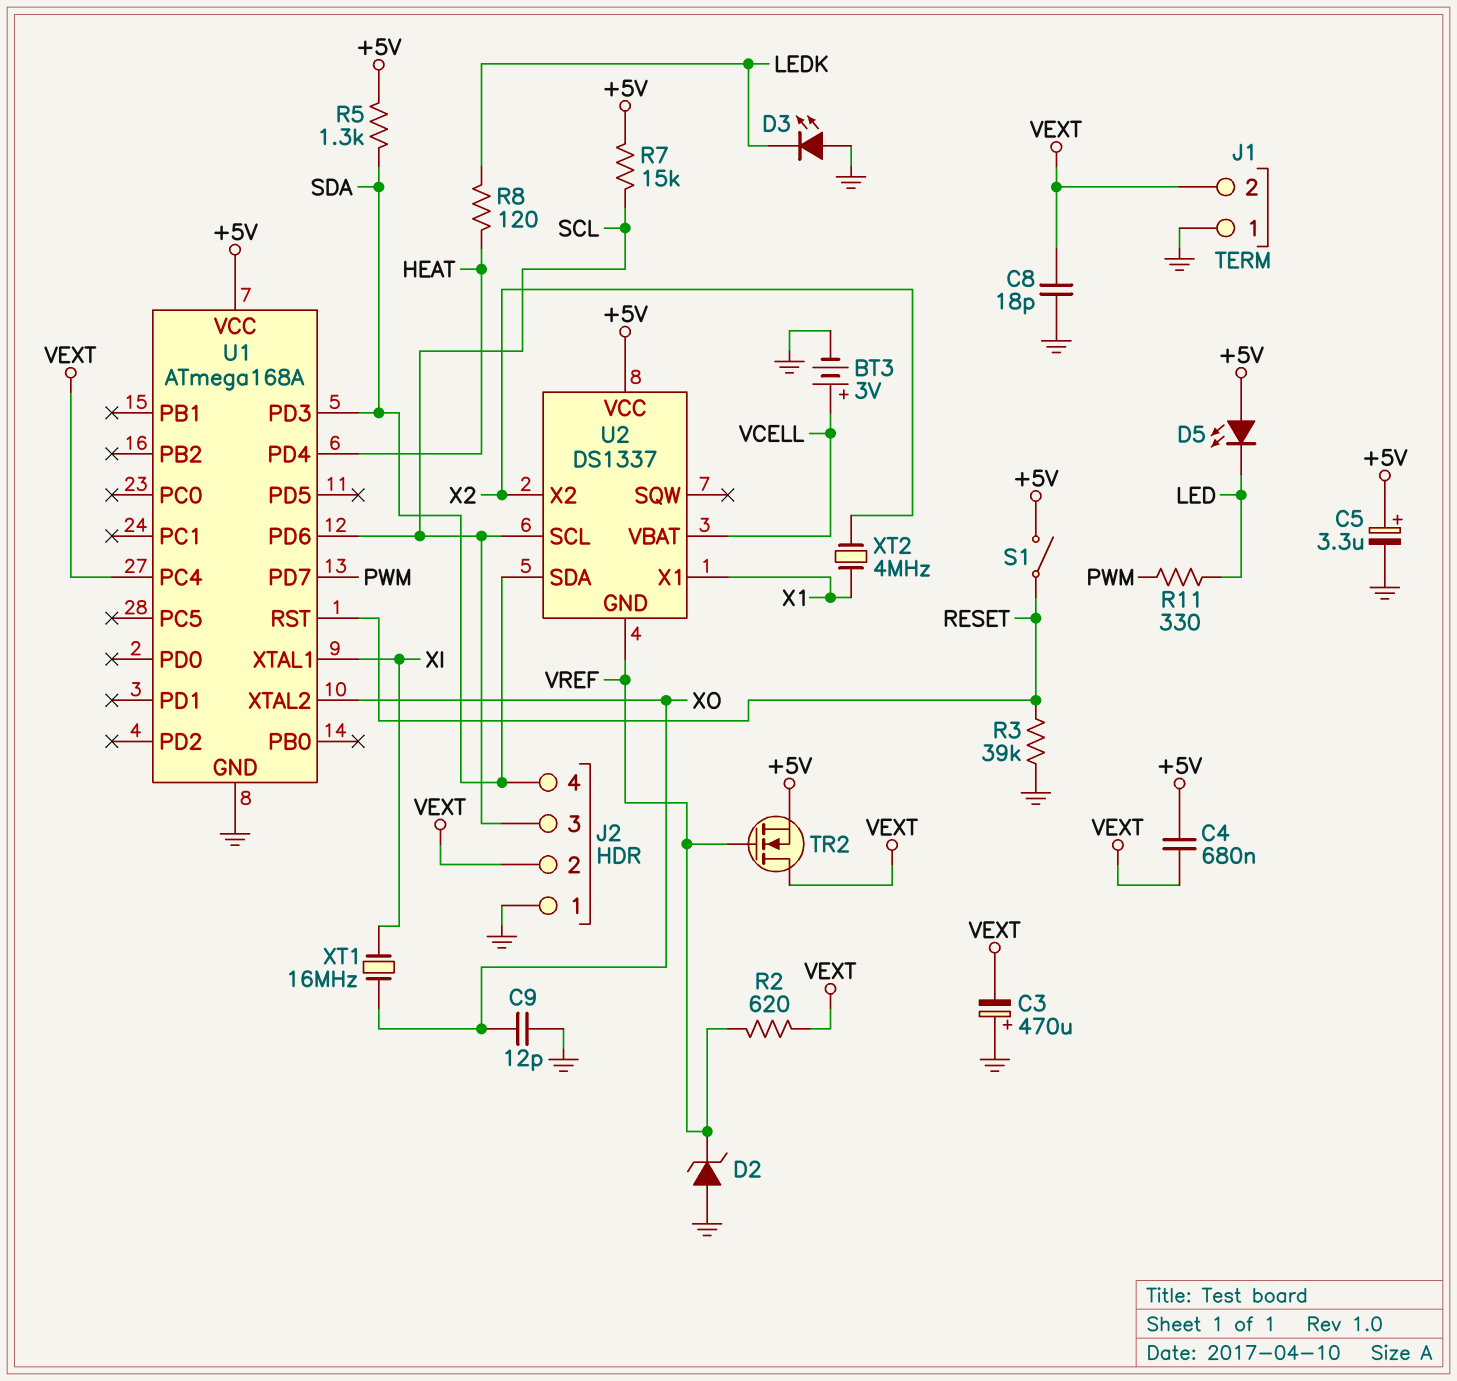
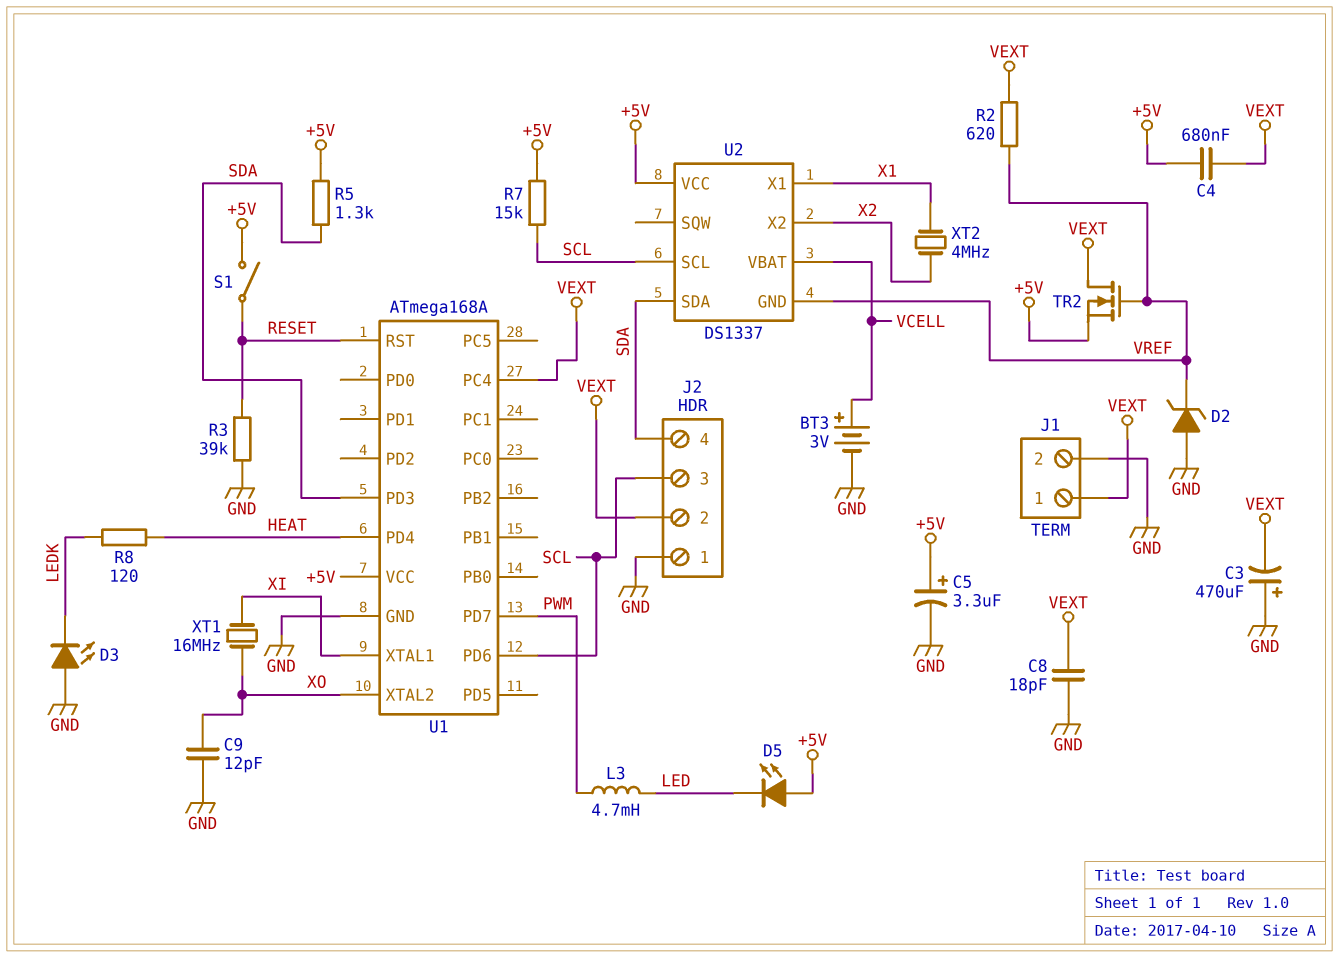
J1 pin 1: GND -> VEXT
J1 pin 2: VEXT -> GND
L3: none -> 4.7mH (LED, PWM)
R11: 330 (LED, PWM) -> none

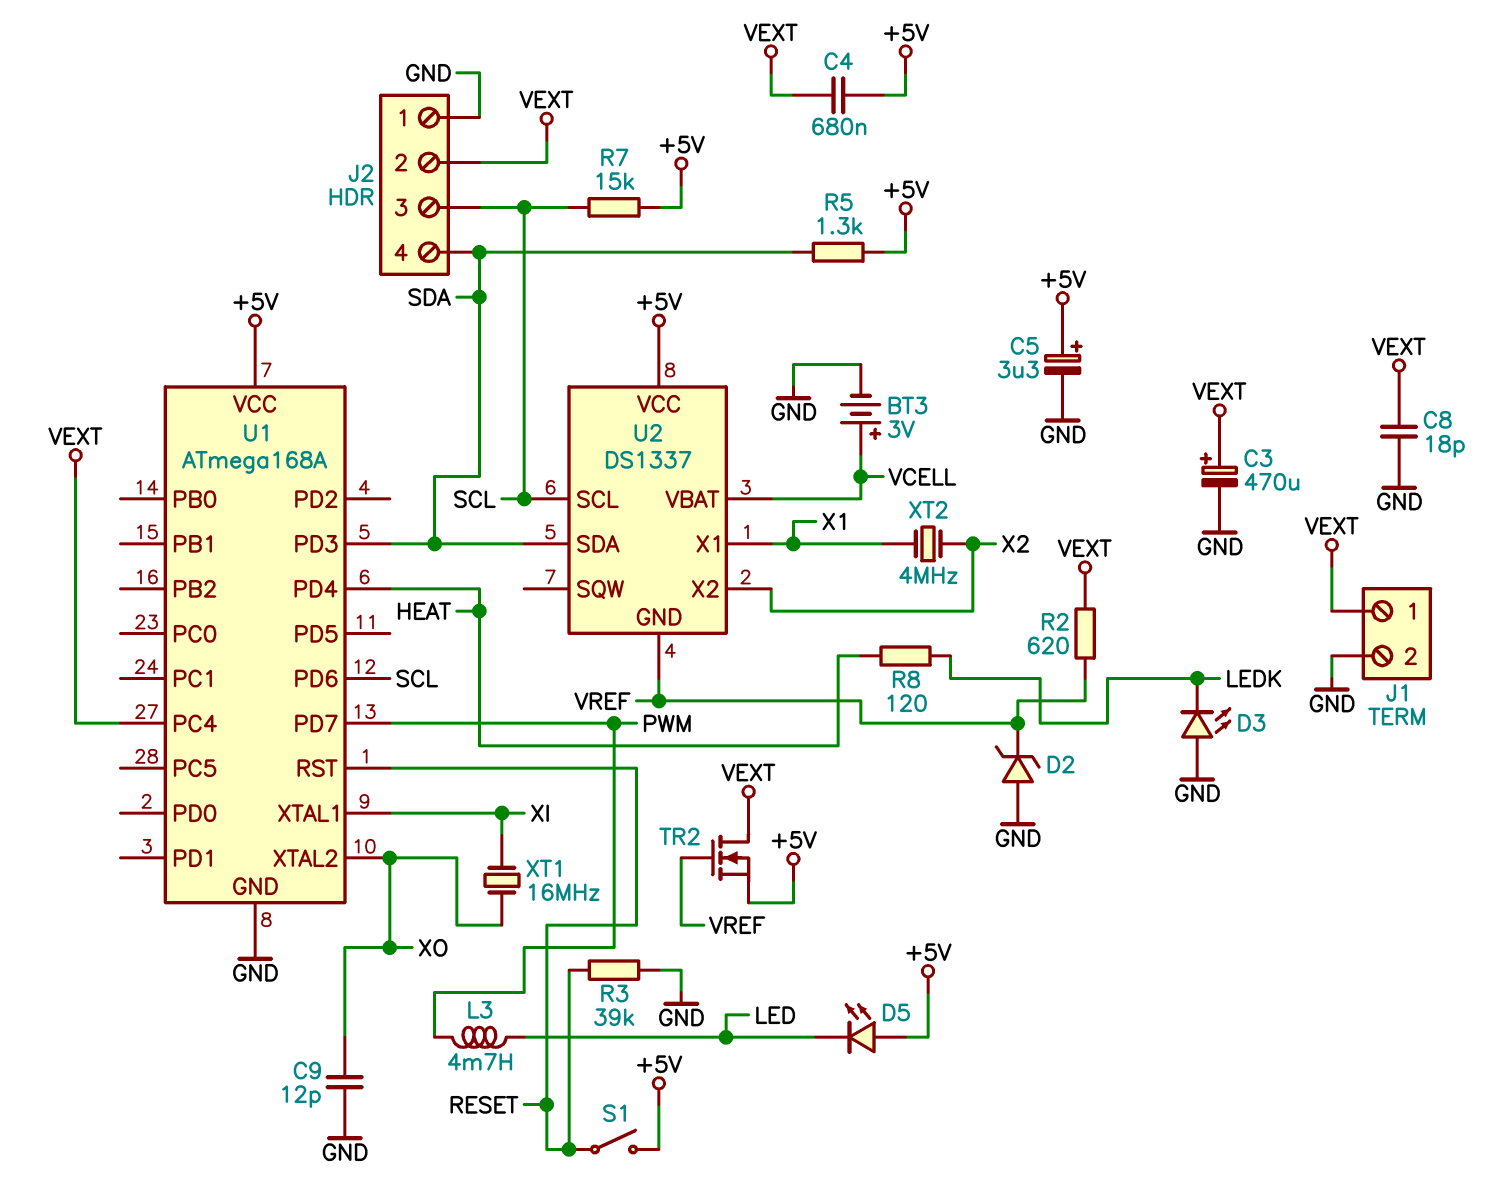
C3: 470uF (plus GND, minus VEXT) -> 470uF (plus VEXT, minus GND)

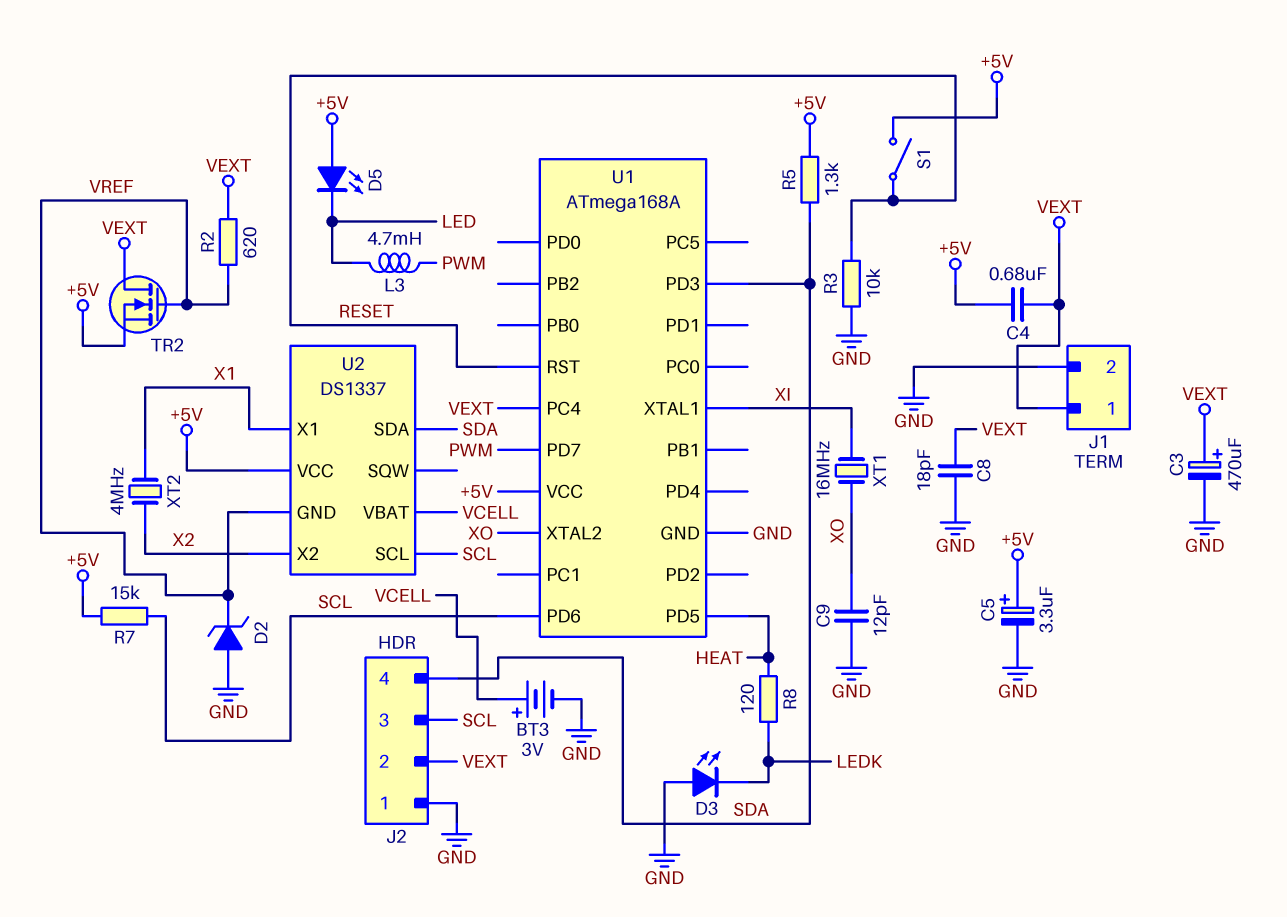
R3: 39k (GND, RESET) -> 10k (GND, RESET)
U1 pin PD4: HEAT -> none
U1 pin PD5: none -> HEAT

